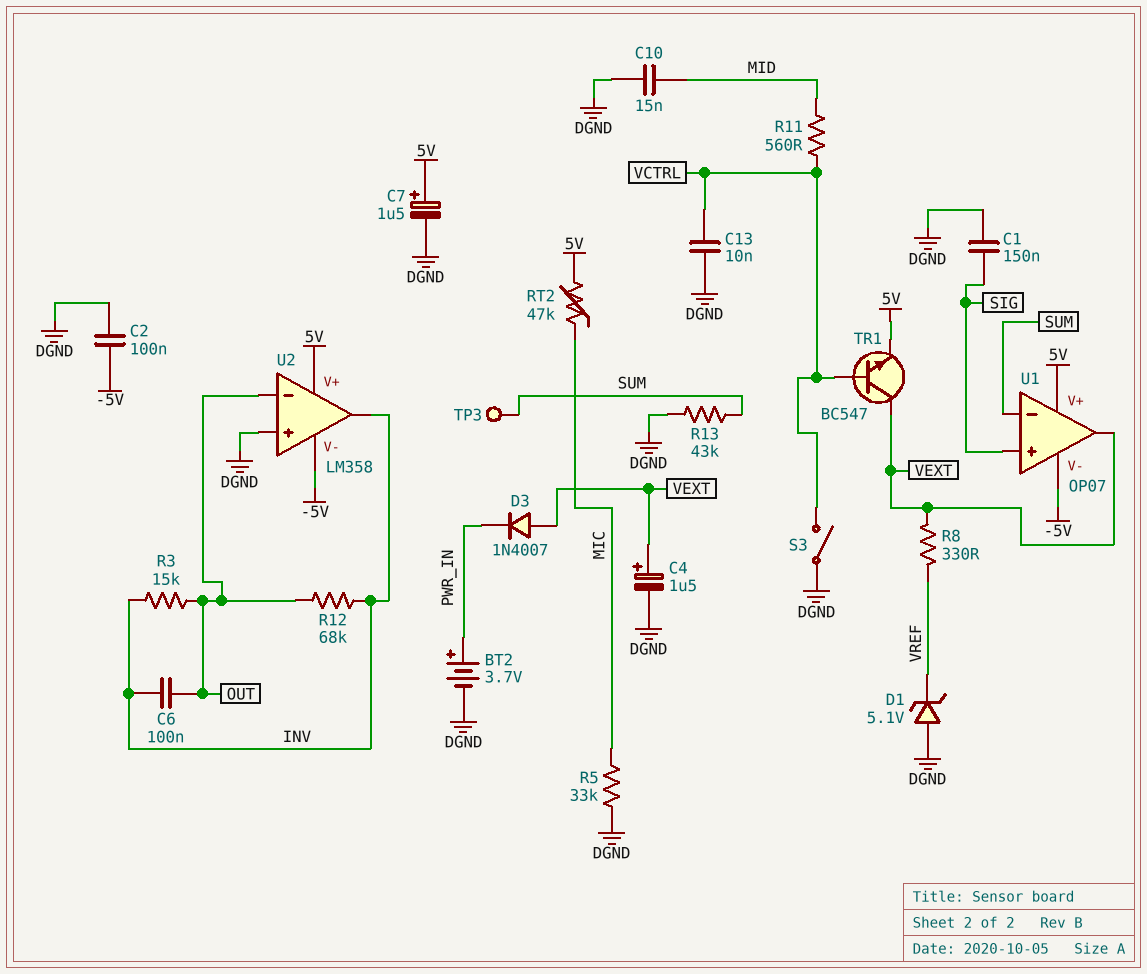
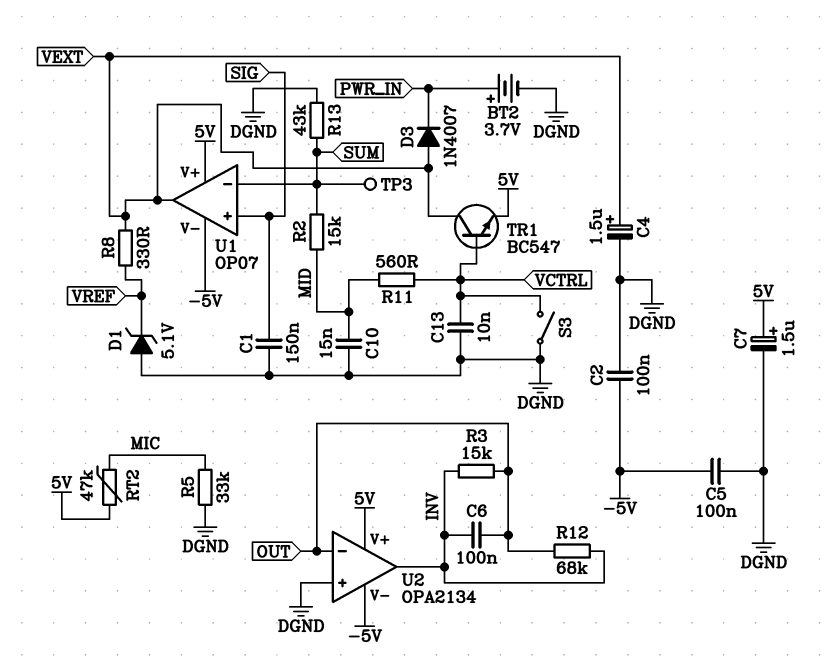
C5: none -> 100nF (-5V, DGND)
R2: none -> 15k (MID, SUM)
U2: LM358 -> OPA2134

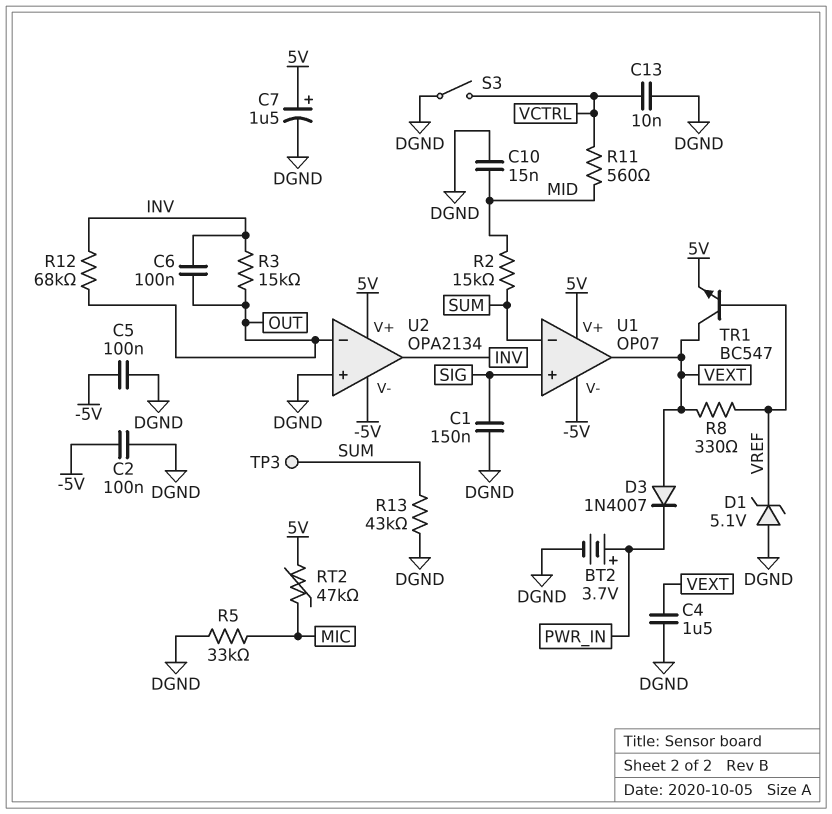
C4: 1.5uF (plus VEXT, minus DGND) -> 1.5uF (DGND, VEXT)
TR1: NPN BC547 (B VCTRL, C VEXT, E 5V) -> NPN BC547 (B VREF, C VEXT, E 5V)

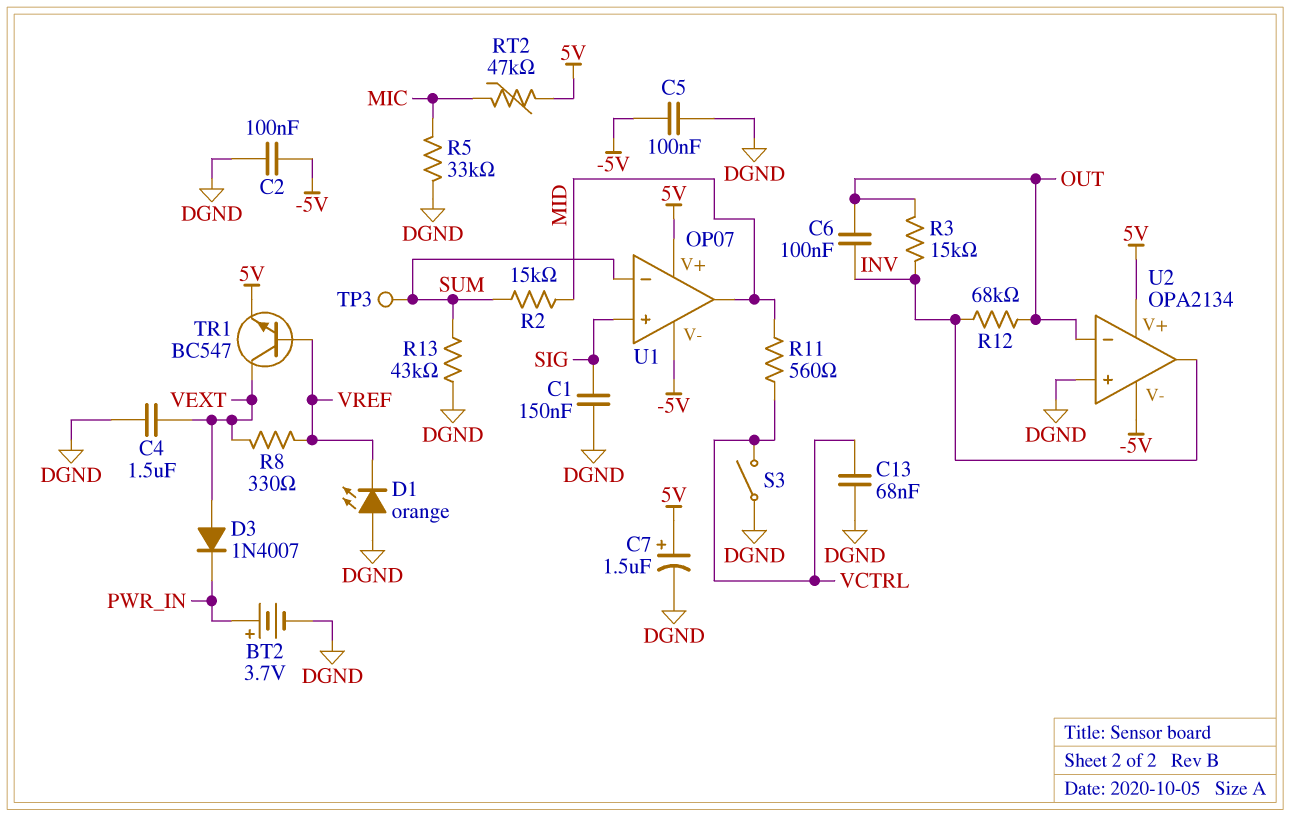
C10: 15nF (DGND, MID) -> none
C13: 10nF (DGND, VCTRL) -> 68nF (DGND, VCTRL)
D1: zener 5.1V (A DGND, K VREF) -> LED orange (A DGND, K VREF)
U1 pin out: VEXT -> MID

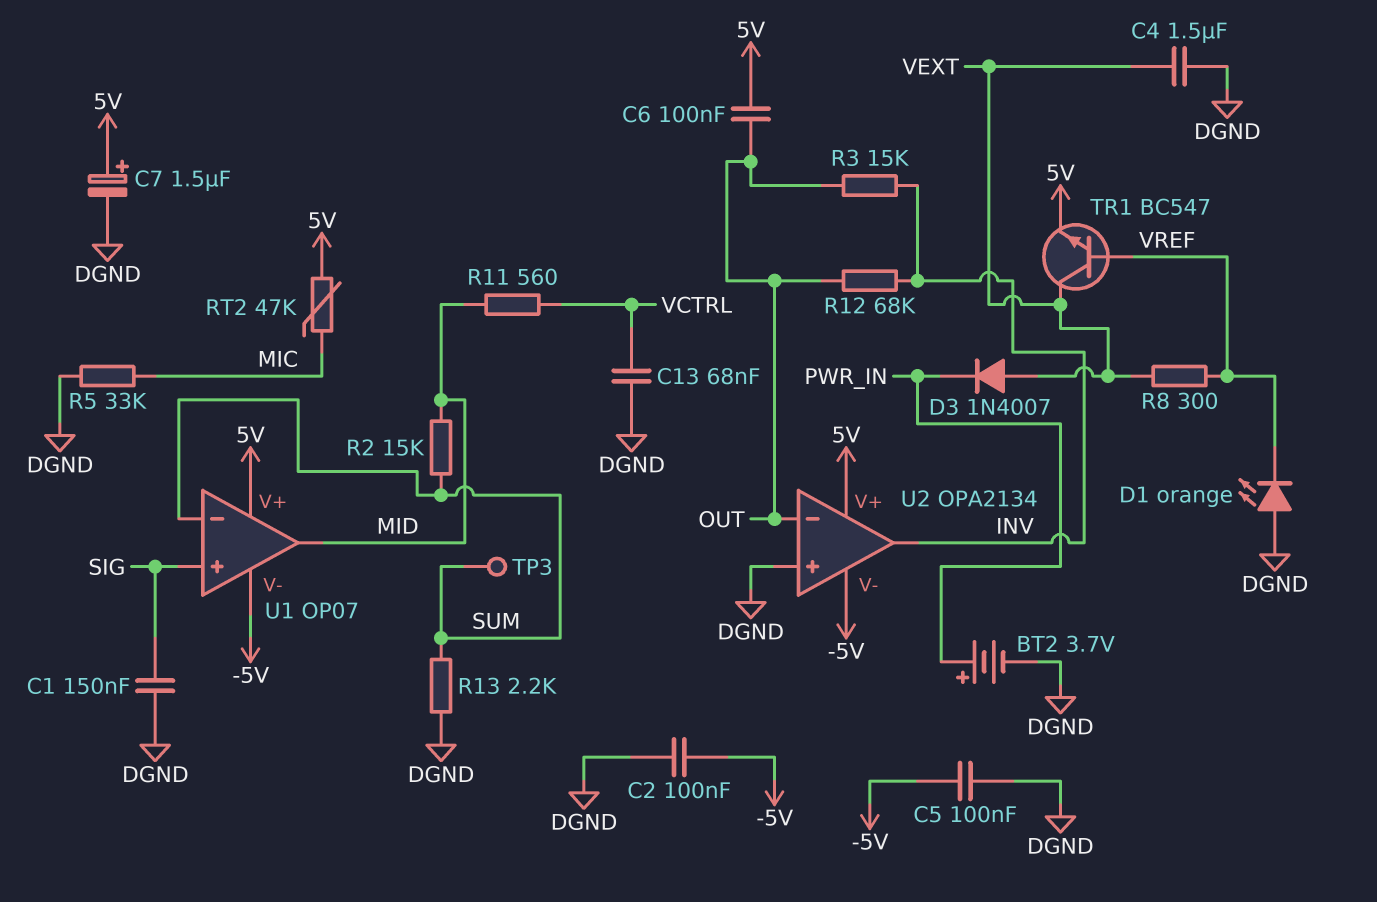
C6: 100nF (INV, OUT) -> 100nF (5V, OUT)
R8: 330 (VEXT, VREF) -> 300 (VEXT, VREF)
R13: 43k (DGND, SUM) -> 2.2k (DGND, SUM)
S3: switch (DGND, VCTRL) -> none

